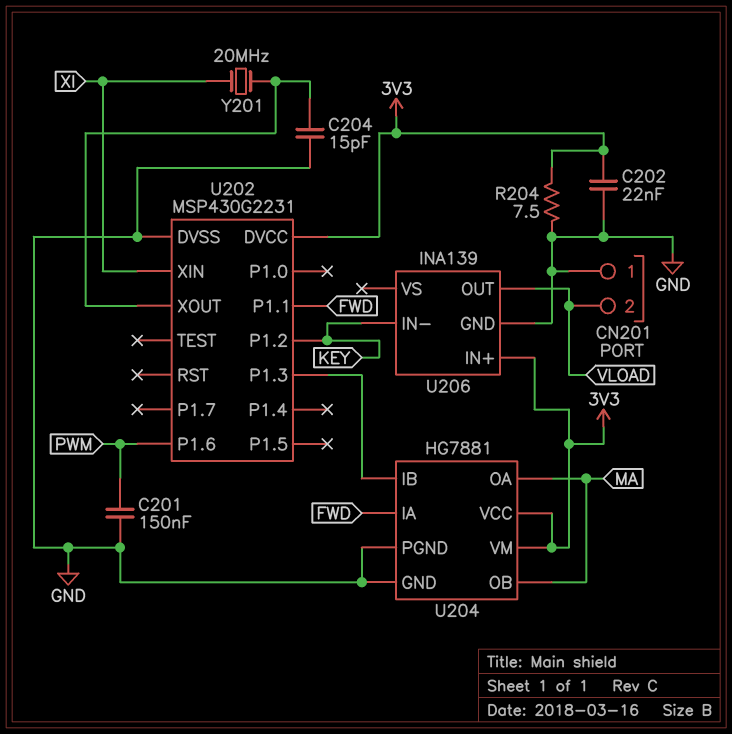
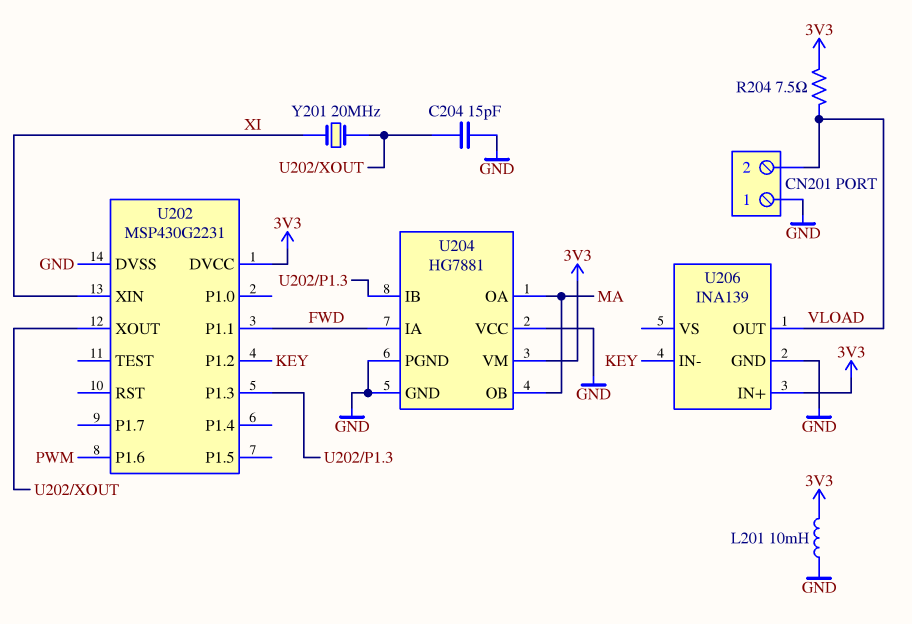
C201: 150nF (GND, PWM) -> none
C202: 22nF (3V3, GND) -> none
L201: none -> 10mH (3V3, GND)
R204: 7.5 (3V3, GND) -> 7.5 (3V3, VLOAD)
U204 pin VCC: 3V3 -> GND

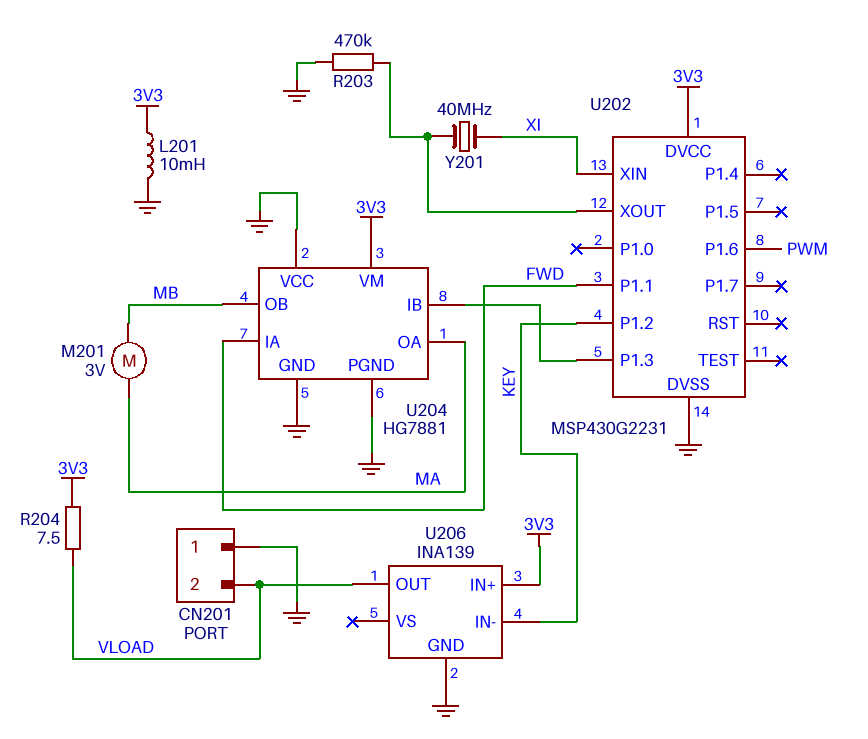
C204: 15pF (GND, U202/XOUT) -> none
M201: none -> motor 3V (MA, MB)
R203: none -> 470k (GND, U202/XOUT)
U204 pin OB: MA -> MB
Y201: 20MHz (U202/XOUT, XI) -> 40MHz (U202/XOUT, XI)

